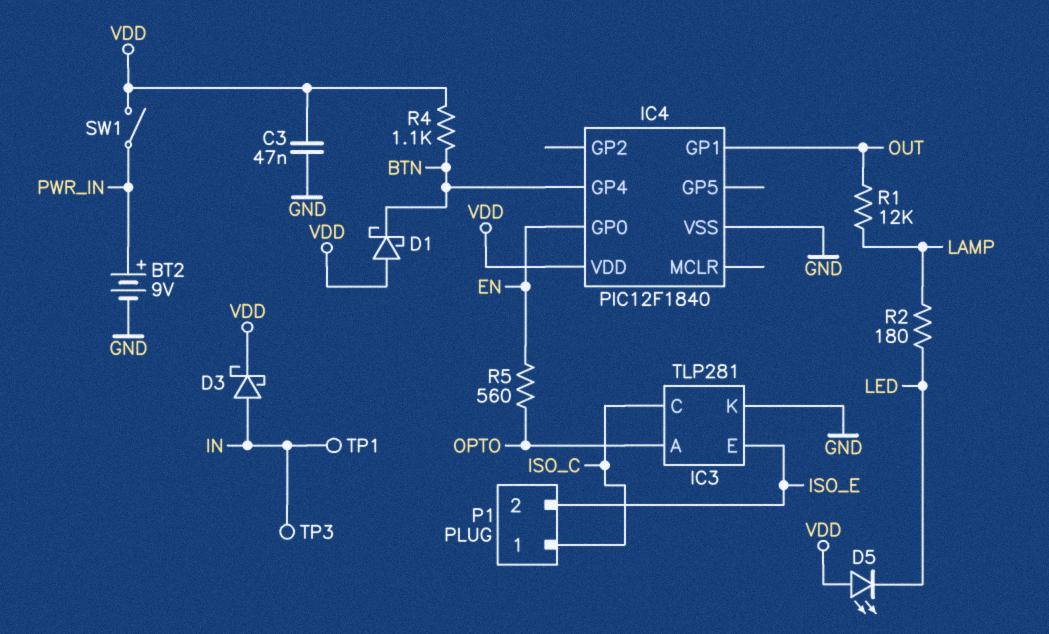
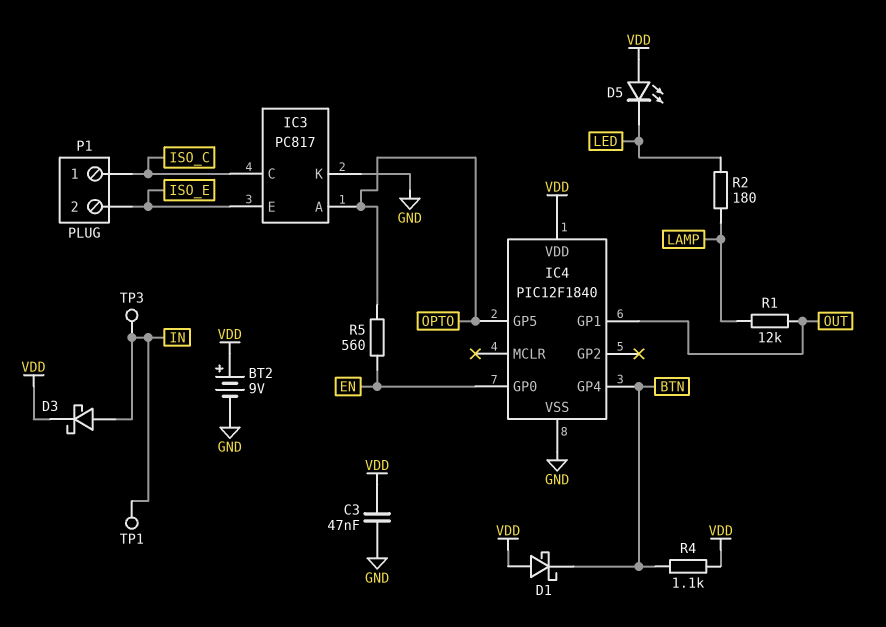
BT2: 9V (plus PWR_IN, minus GND) -> 9V (plus VDD, minus GND)
IC3: TLP281 -> PC817
IC4 pin GP5: none -> OPTO
SW1: switch (PWR_IN, VDD) -> none

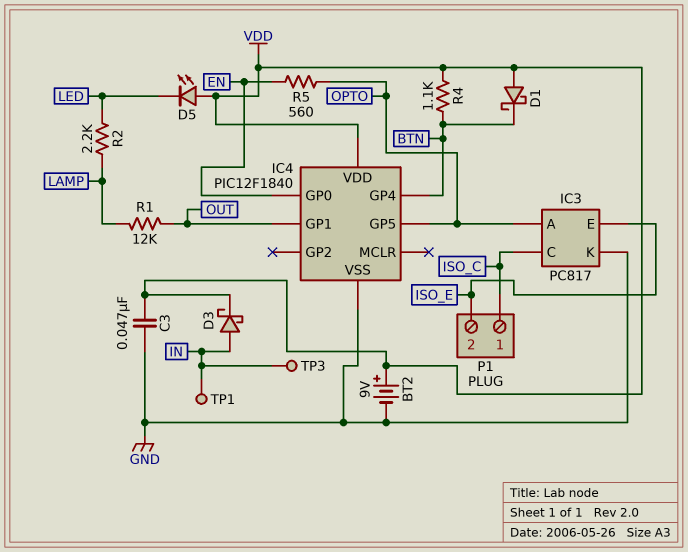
R2: 180 (LAMP, LED) -> 2.2k (LAMP, LED)

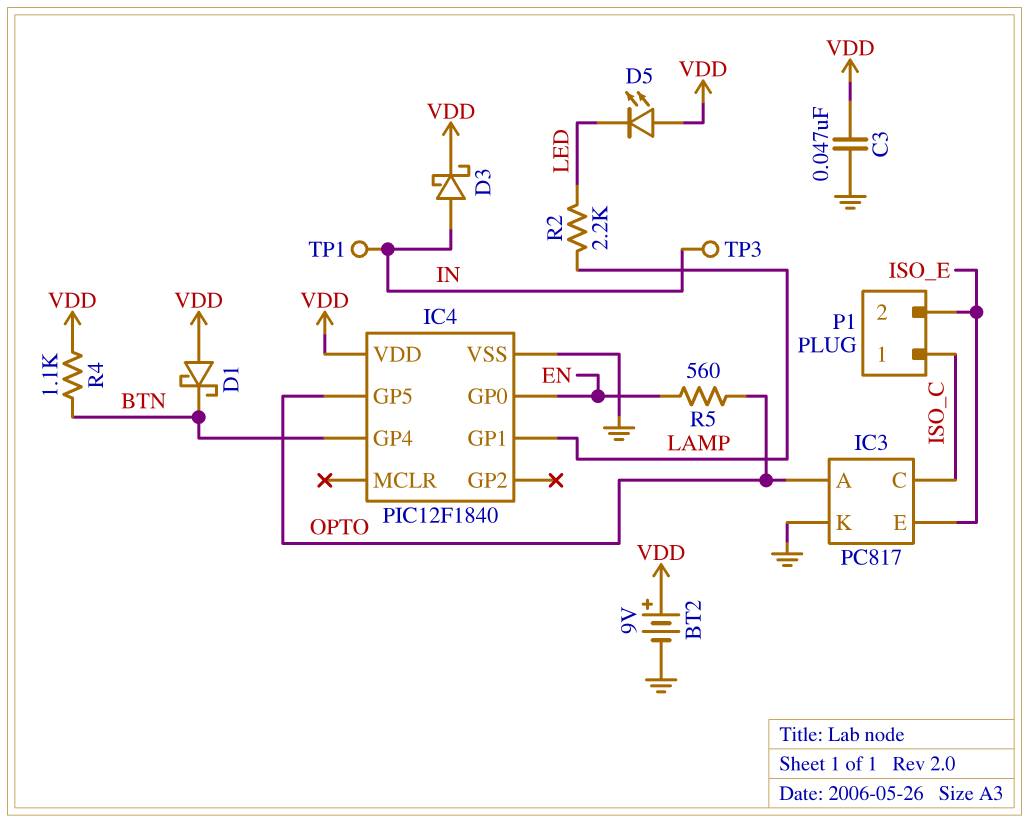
IC4 pin GP1: OUT -> LAMP
R1: 12k (LAMP, OUT) -> none

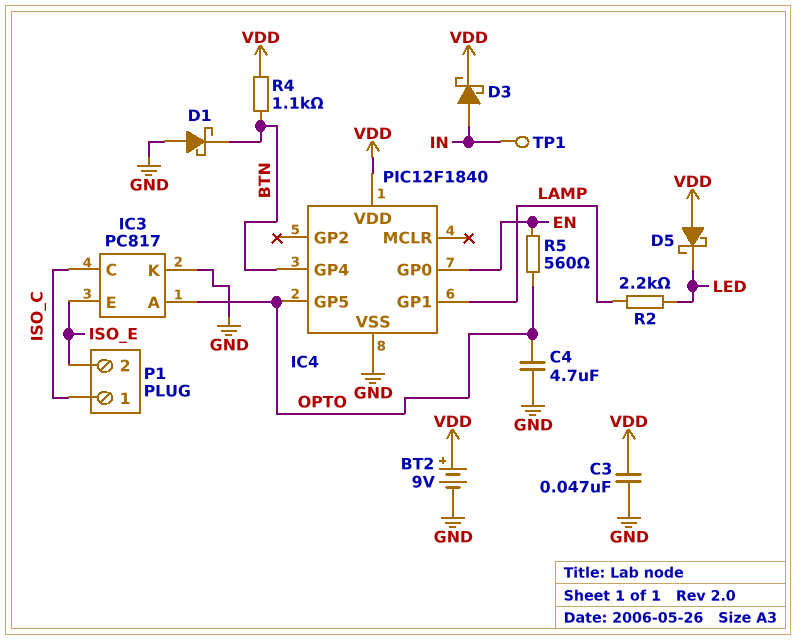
C4: none -> 4.7uF (GND, OPTO)
D1: schottky (A VDD, K BTN) -> schottky (A GND, K BTN)
D5: LED (A VDD, K LED) -> schottky (A VDD, K LED)
TP3: test point (IN) -> none

